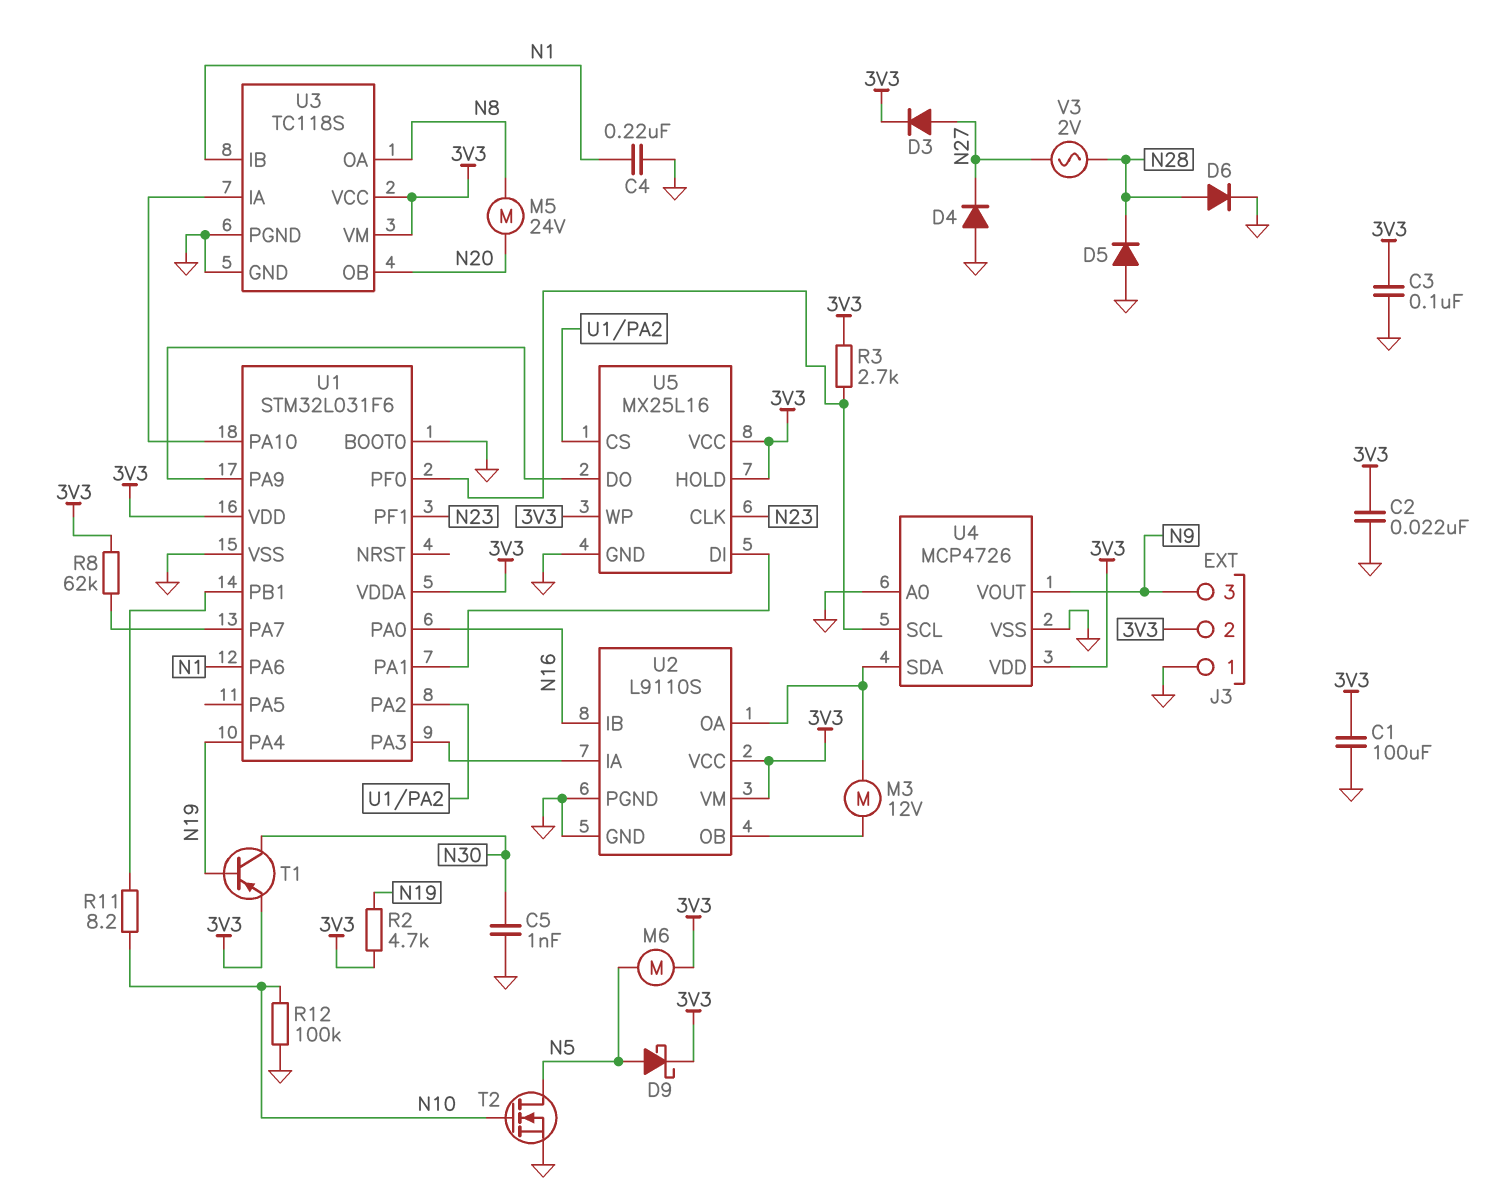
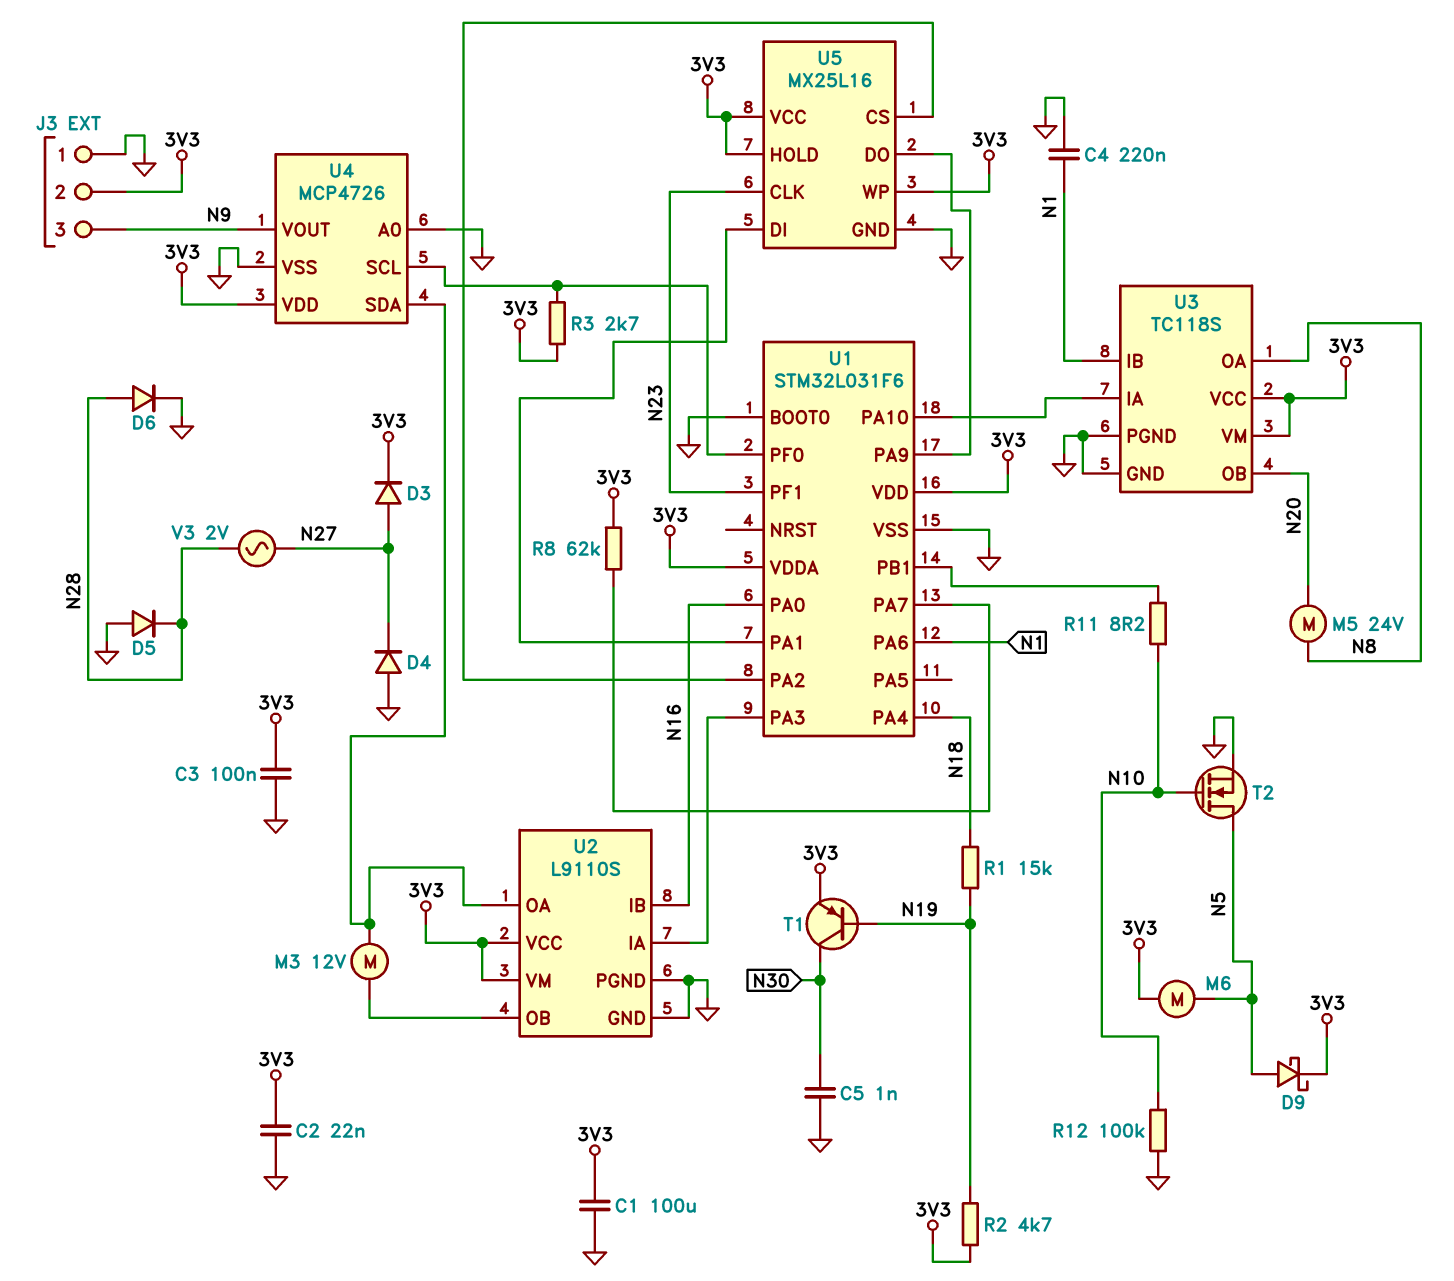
R1: none -> 15k (N18, N19)
U1 pin PA4: N19 -> N18

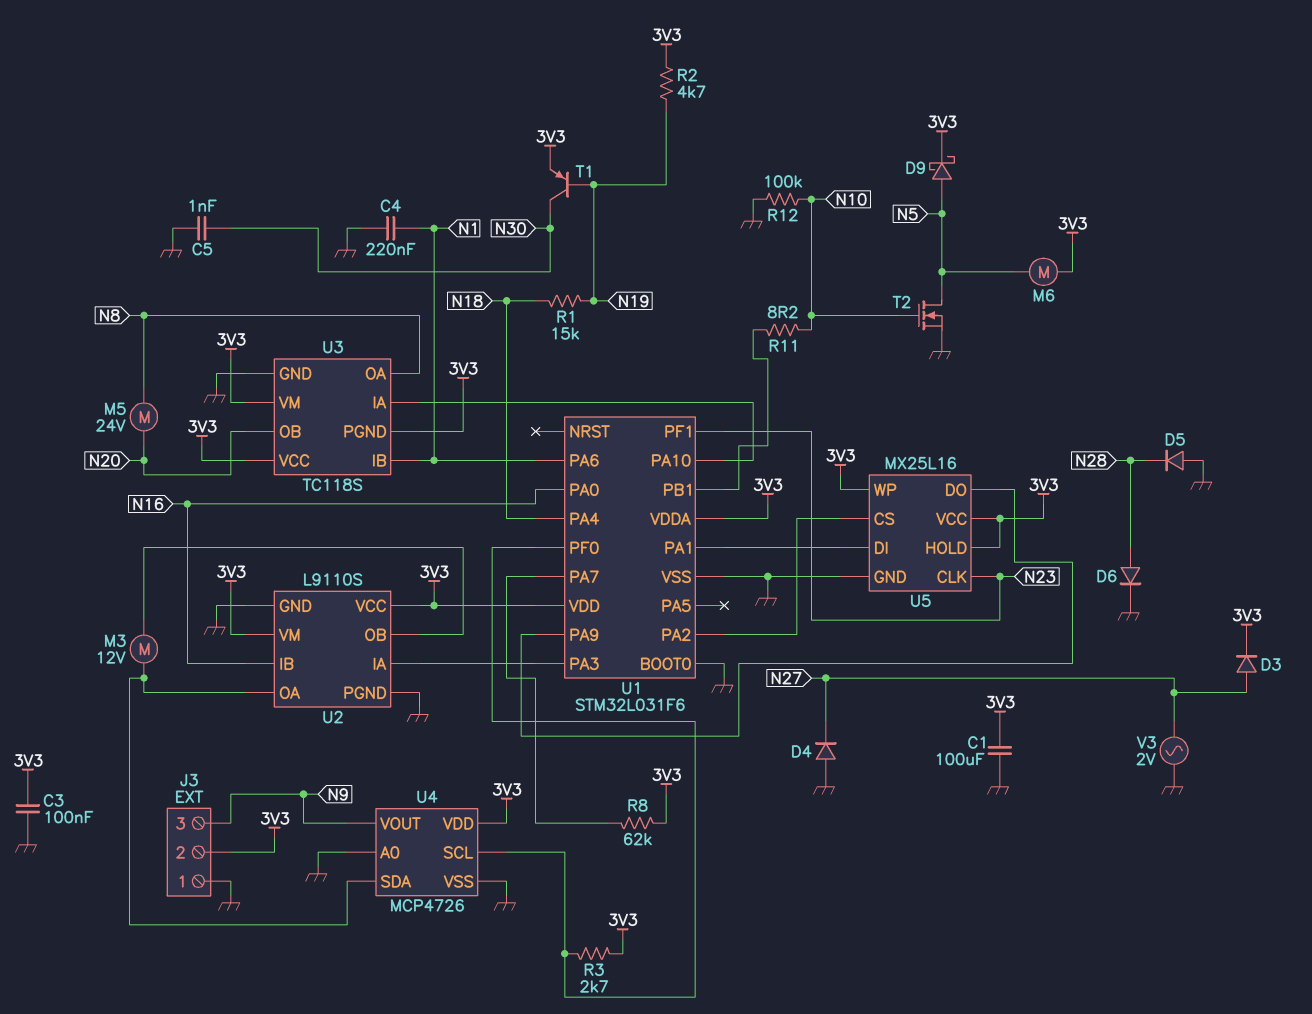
C2: 22nF (3V3, GND) -> none
U3 pin PGND: GND -> 3V3
V3: AC 2V (N27, N28) -> AC 2V (GND, N27)

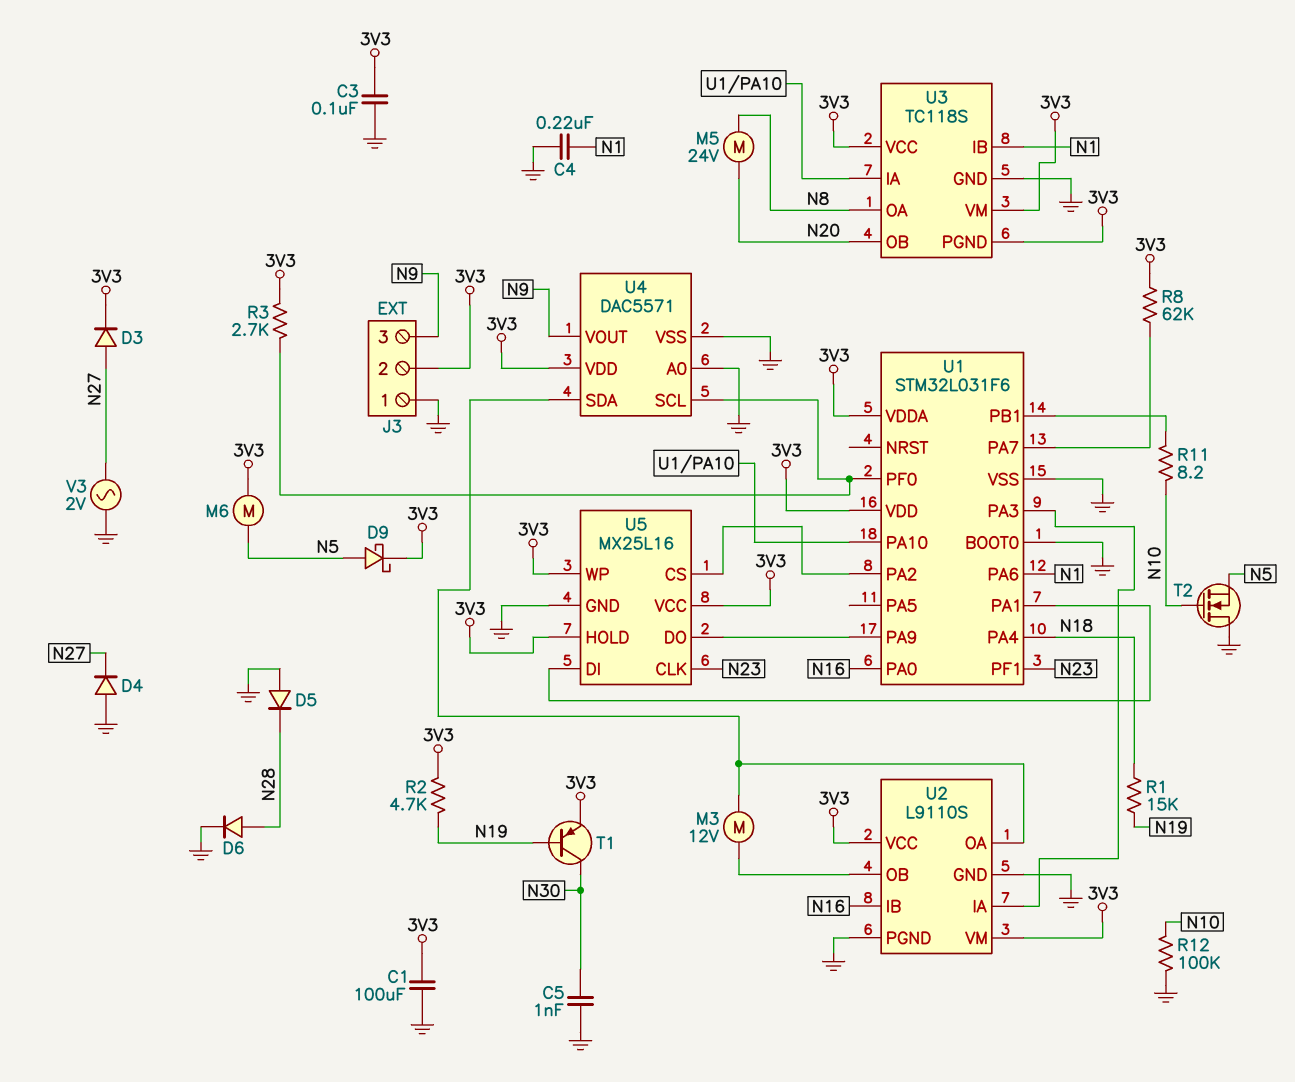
T2: NMOS (G N10, D N5, S GND) -> NMOS (G N10, D GND, S N5)
U4: MCP4726 -> DAC5571

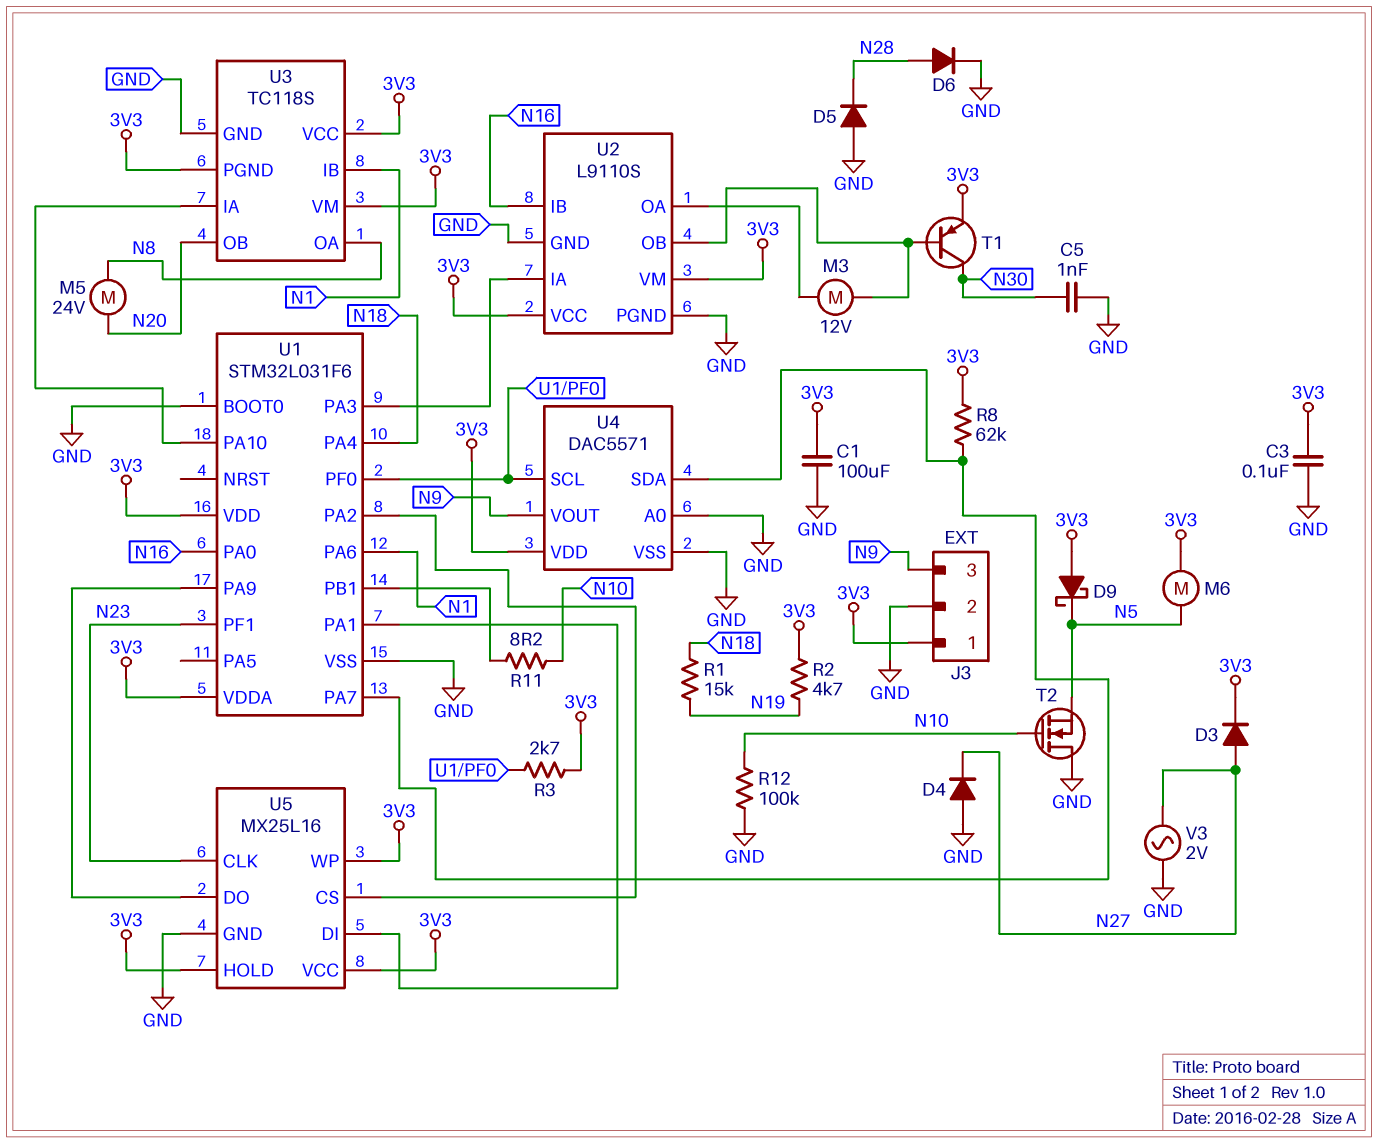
C4: 220nF (GND, N1) -> none
D9: schottky (A N5, K 3V3) -> schottky (A 3V3, K N5)
J3 pin 1: GND -> 3V3
J3 pin 2: 3V3 -> GND
T1: PNP (B N19, C N30, E 3V3) -> PNP (B U2/OB, C N30, E 3V3)
U4 pin SDA: U2/OA -> U1/PA7

